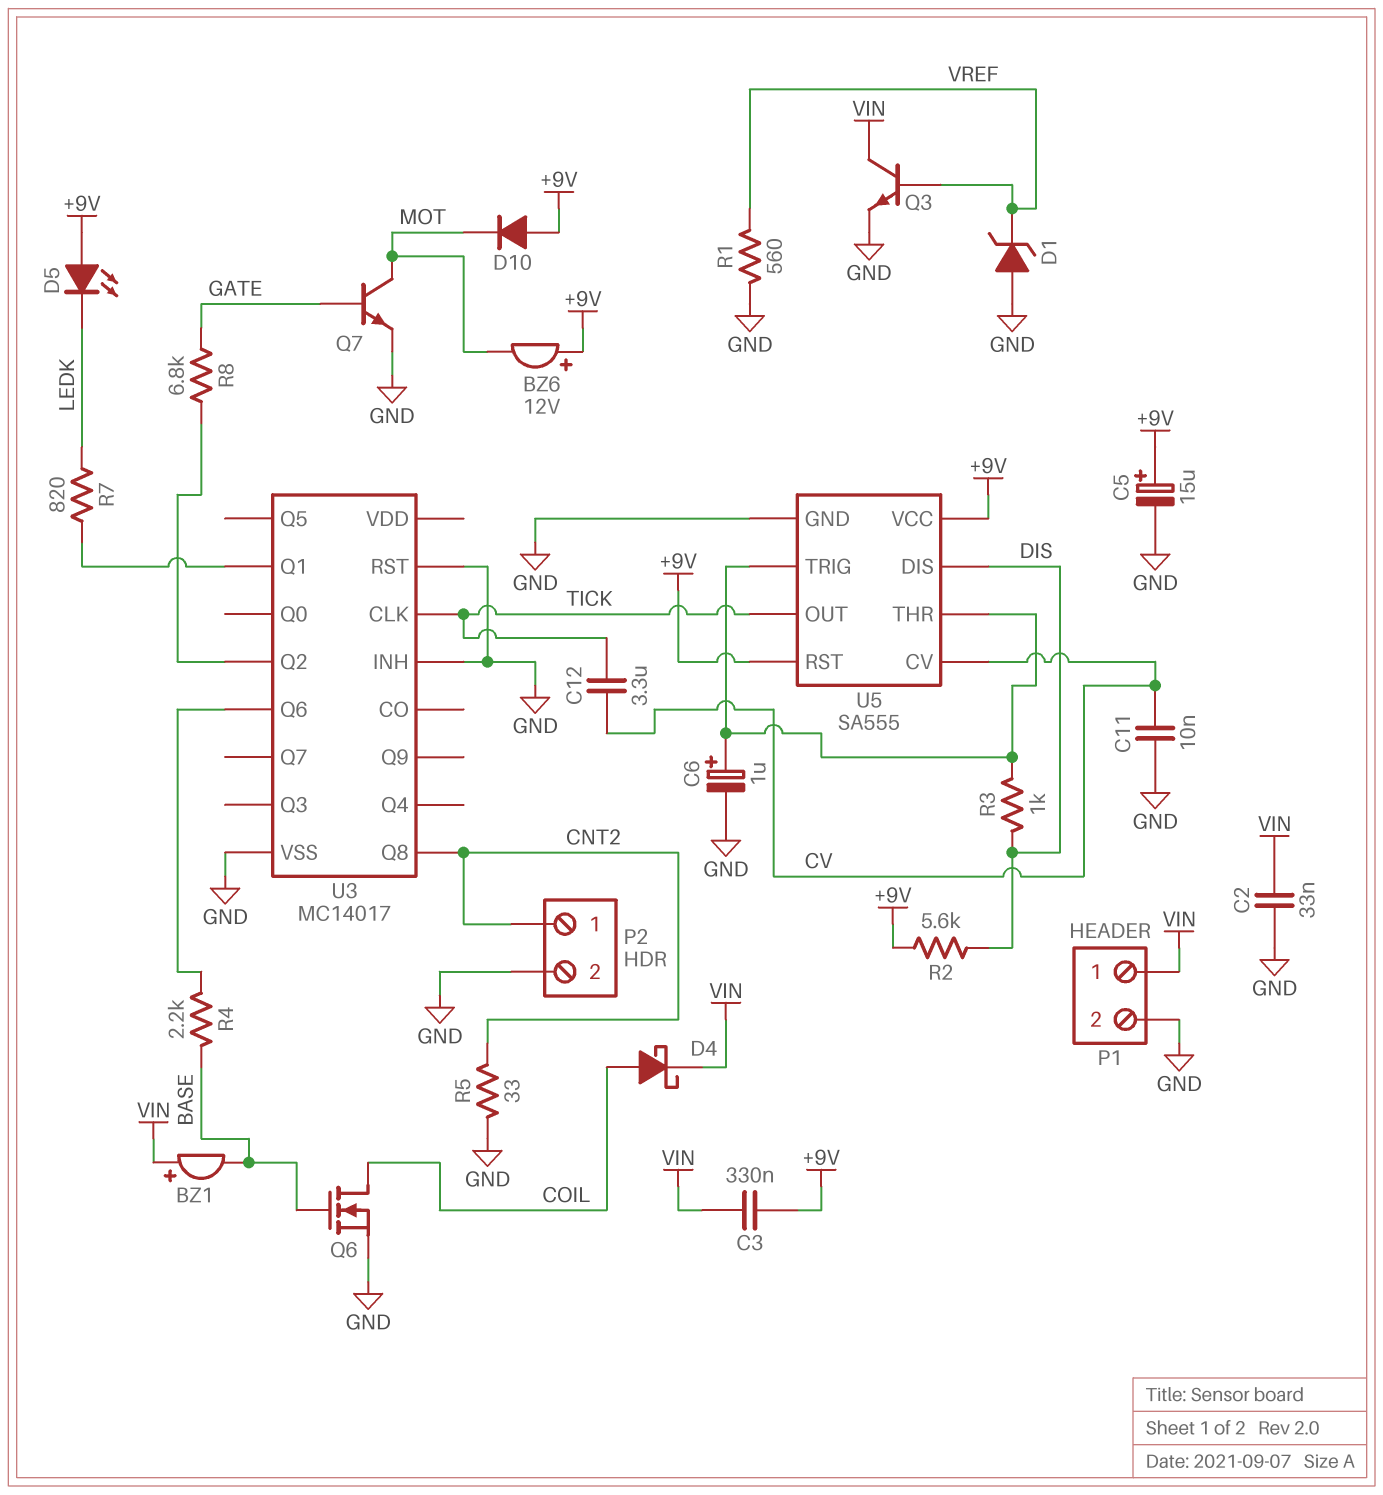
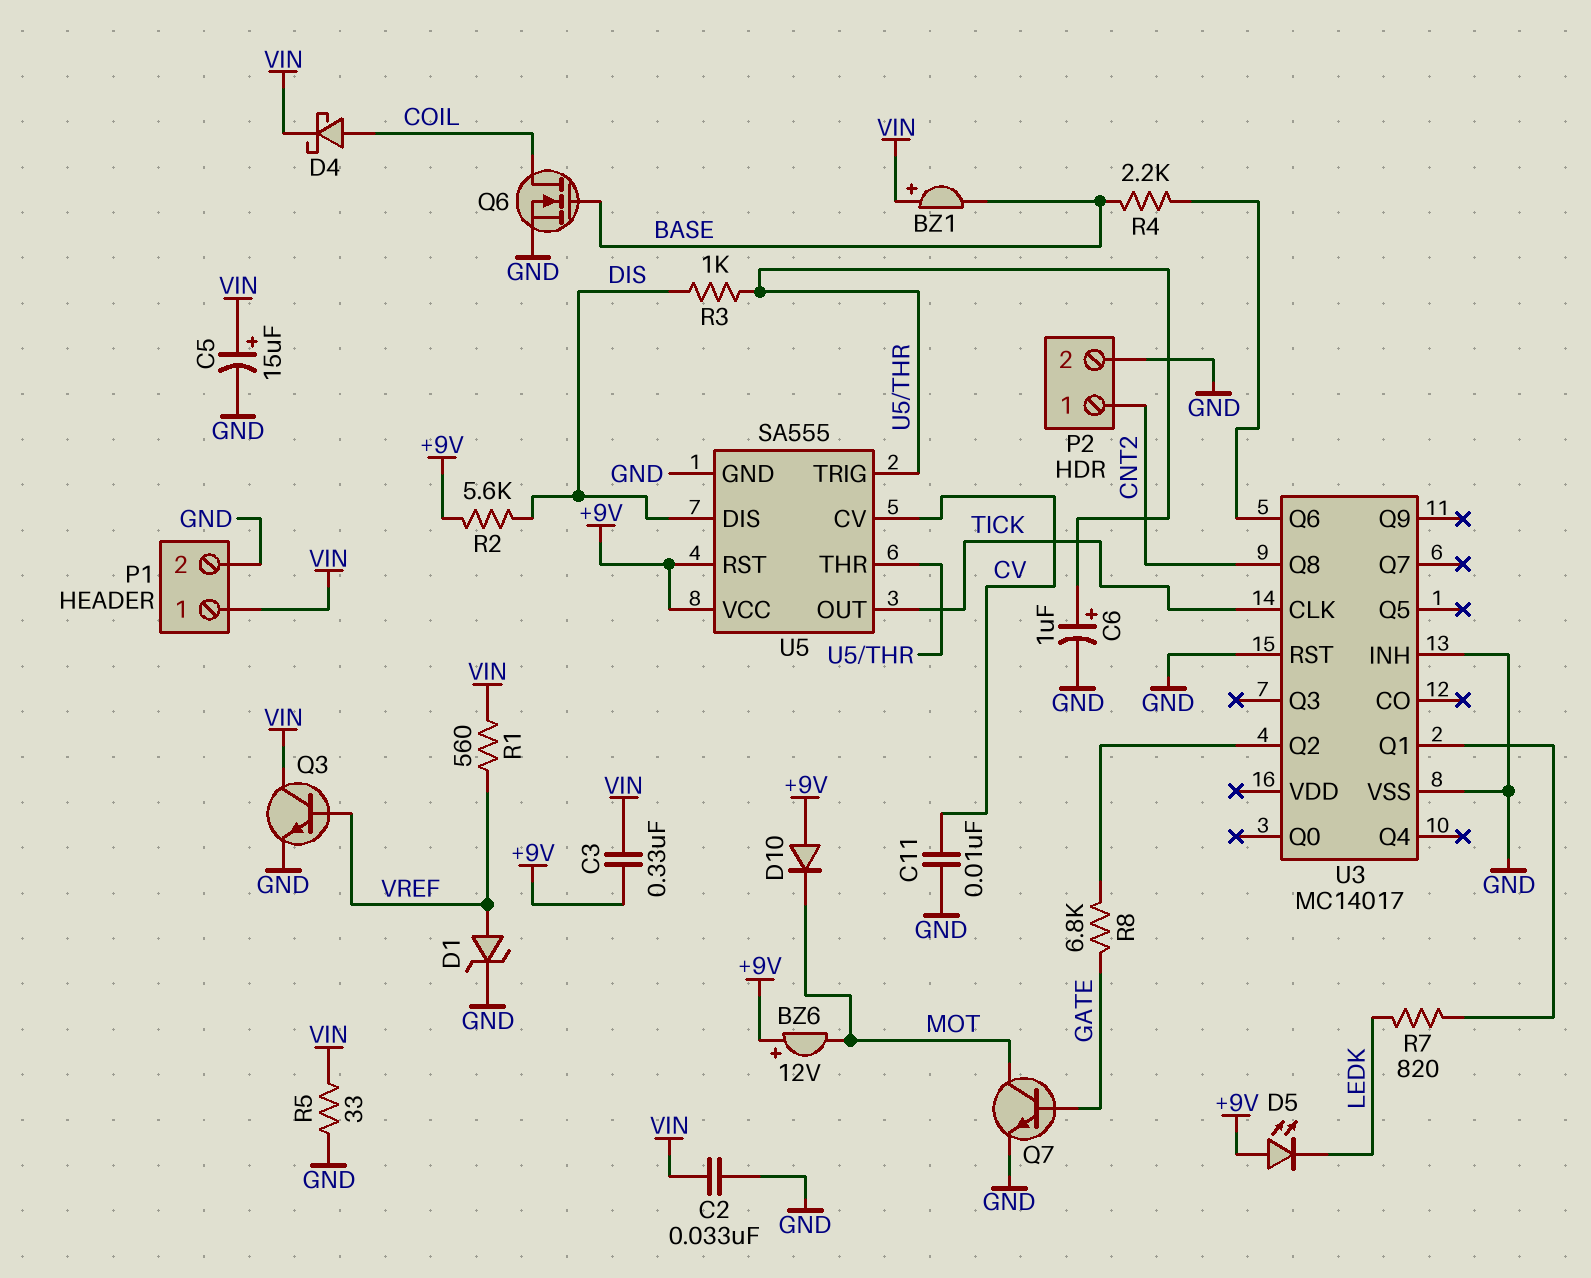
C5: 15uF (plus +9V, minus GND) -> 15uF (plus VIN, minus GND)
C12: 3.3uF (CV, TICK) -> none
D1: zener (A GND, K VREF) -> zener (A VREF, K GND)
R1: 560 (GND, VREF) -> 560 (VIN, VREF)
R5: 33 (CNT2, GND) -> 33 (GND, VIN)

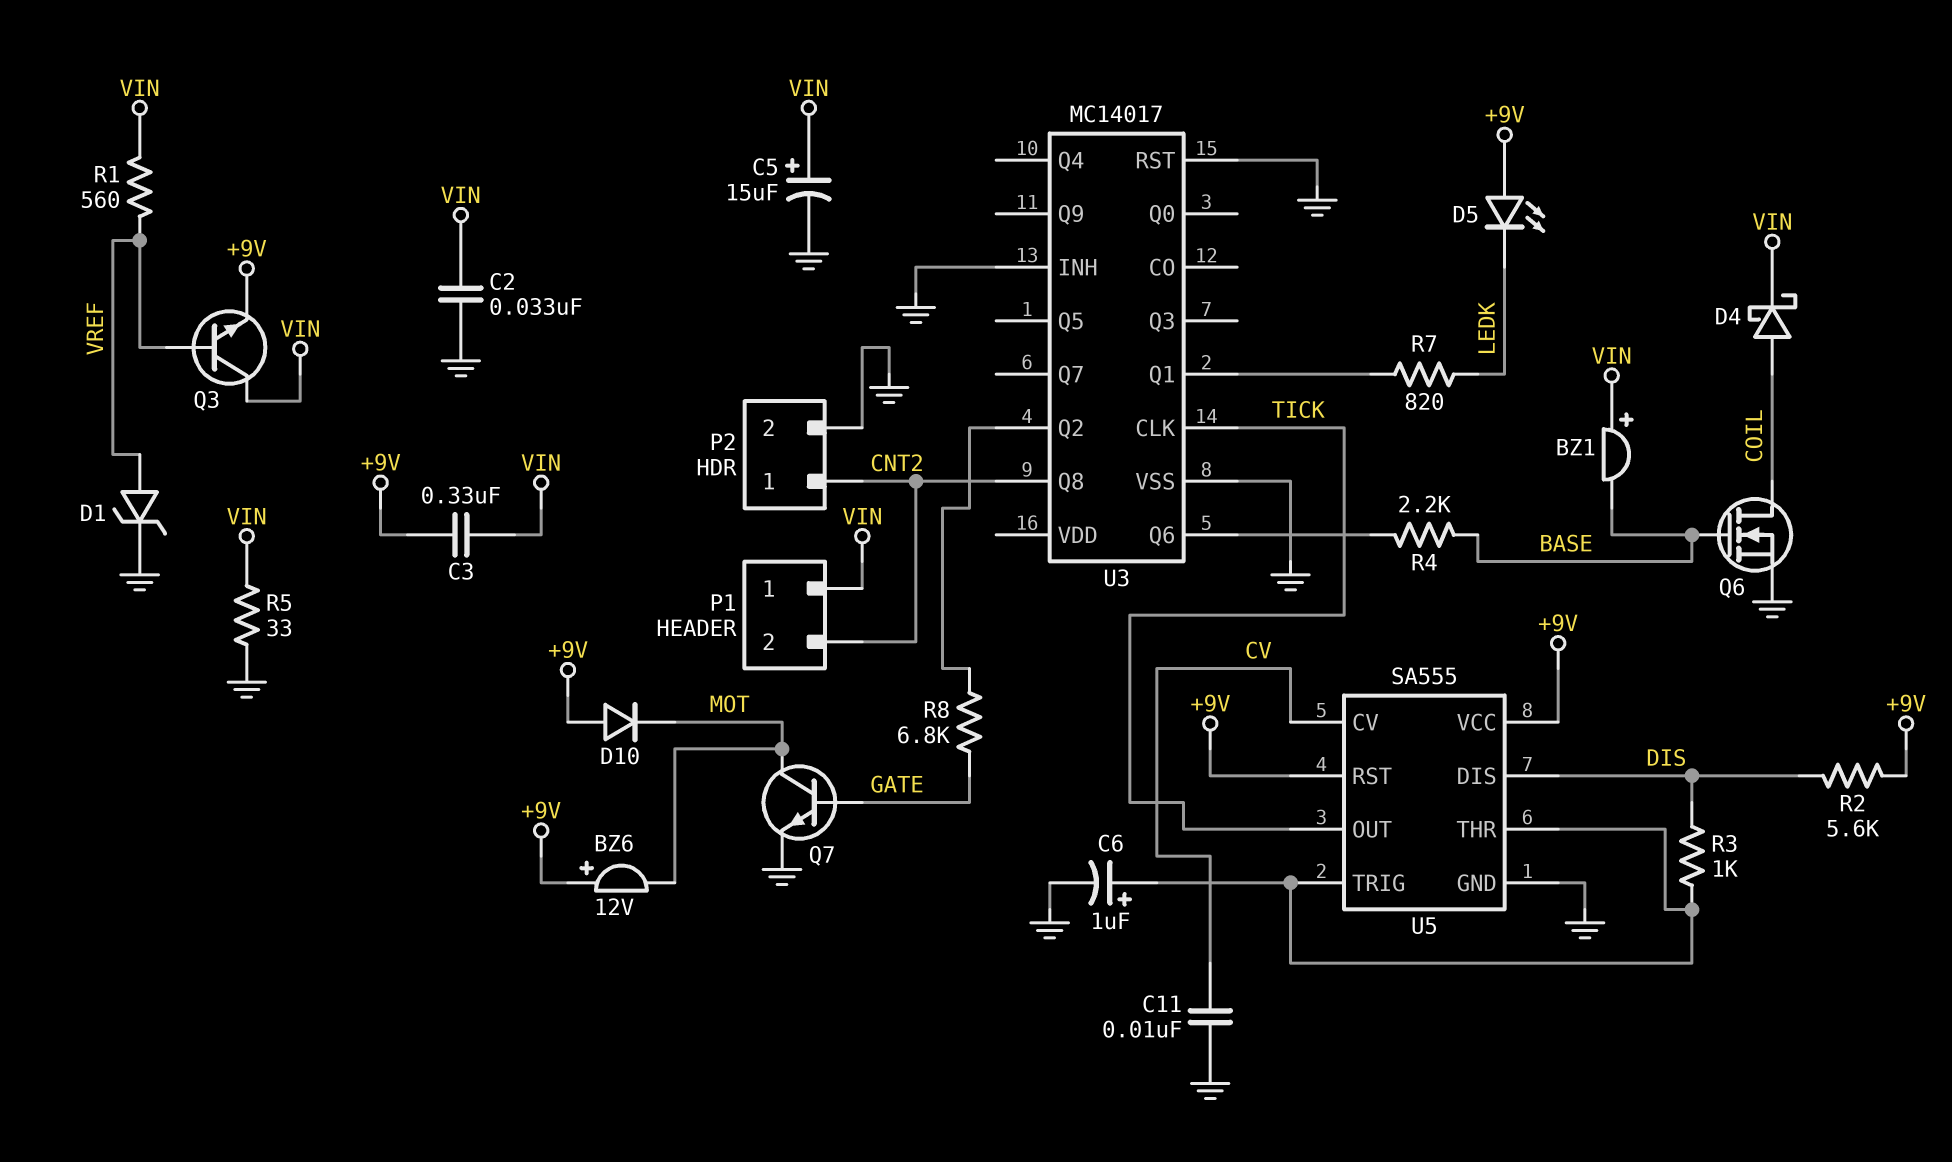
P1 pin 2: GND -> CNT2
Q3: NPN (B VREF, C VIN, E GND) -> NPN (B VREF, C VIN, E +9V)

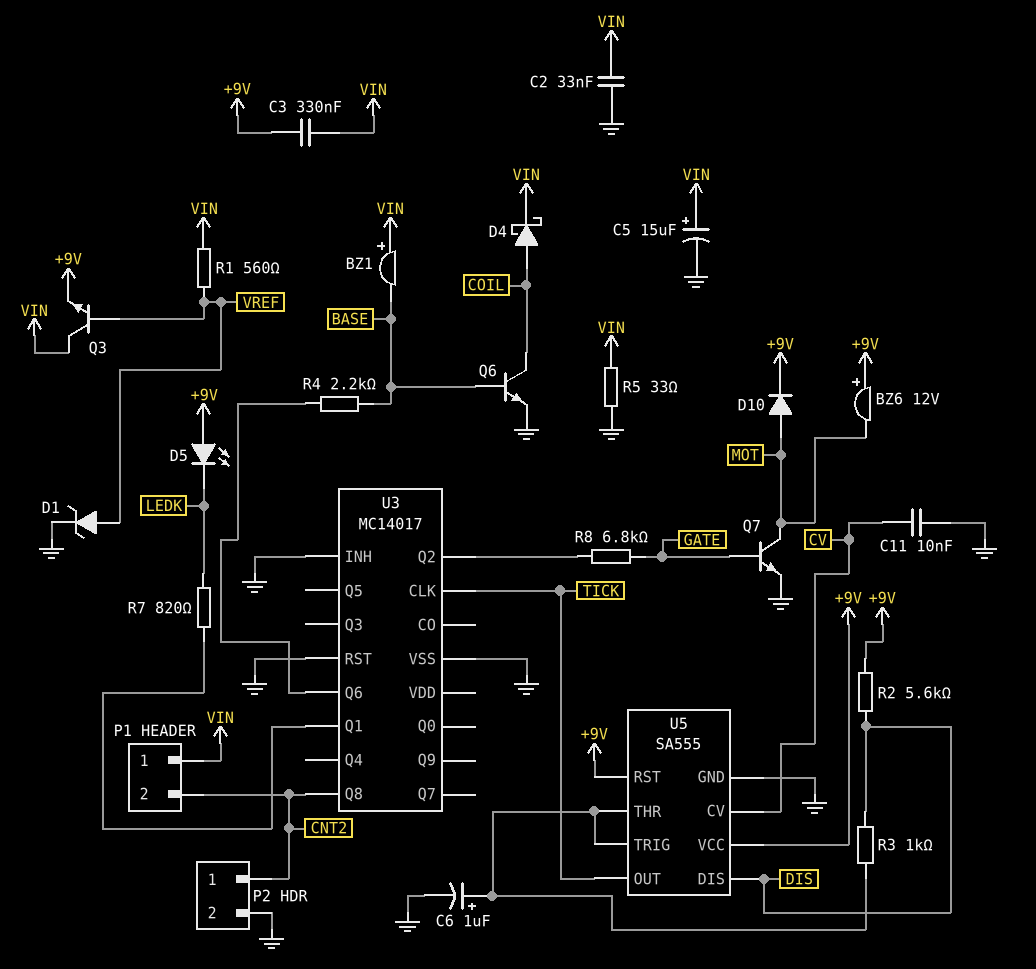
D10: diode (A +9V, K MOT) -> diode (A MOT, K +9V)
Q6: NMOS (G BASE, D COIL, S GND) -> NPN (B BASE, C COIL, E GND)

